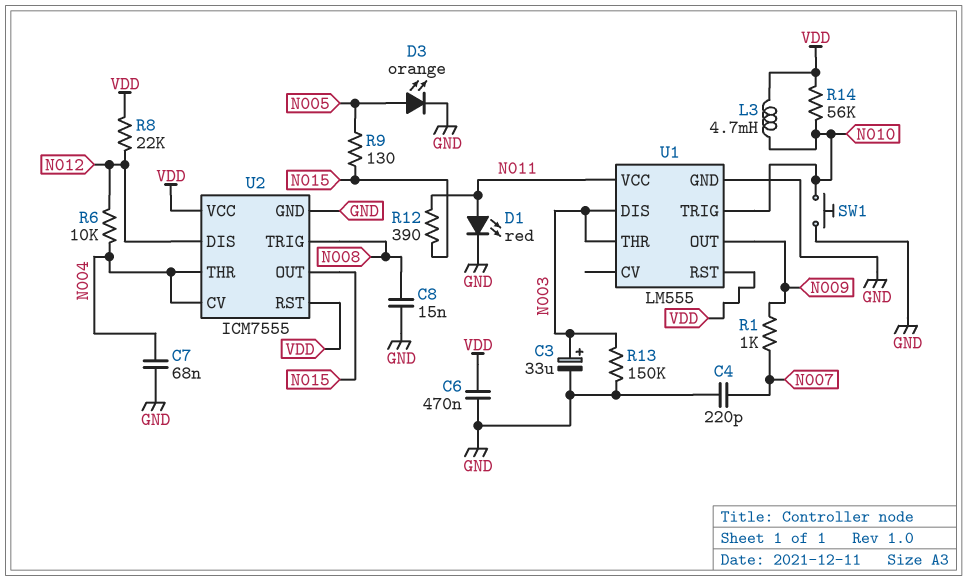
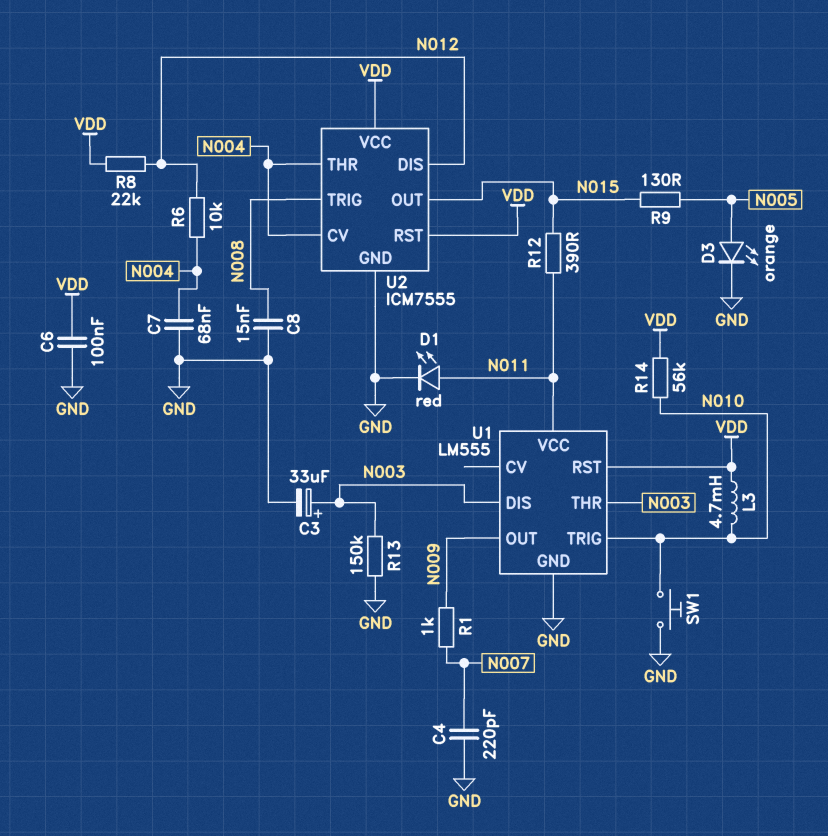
C6: 470nF (GND, VDD) -> 100nF (GND, VDD)

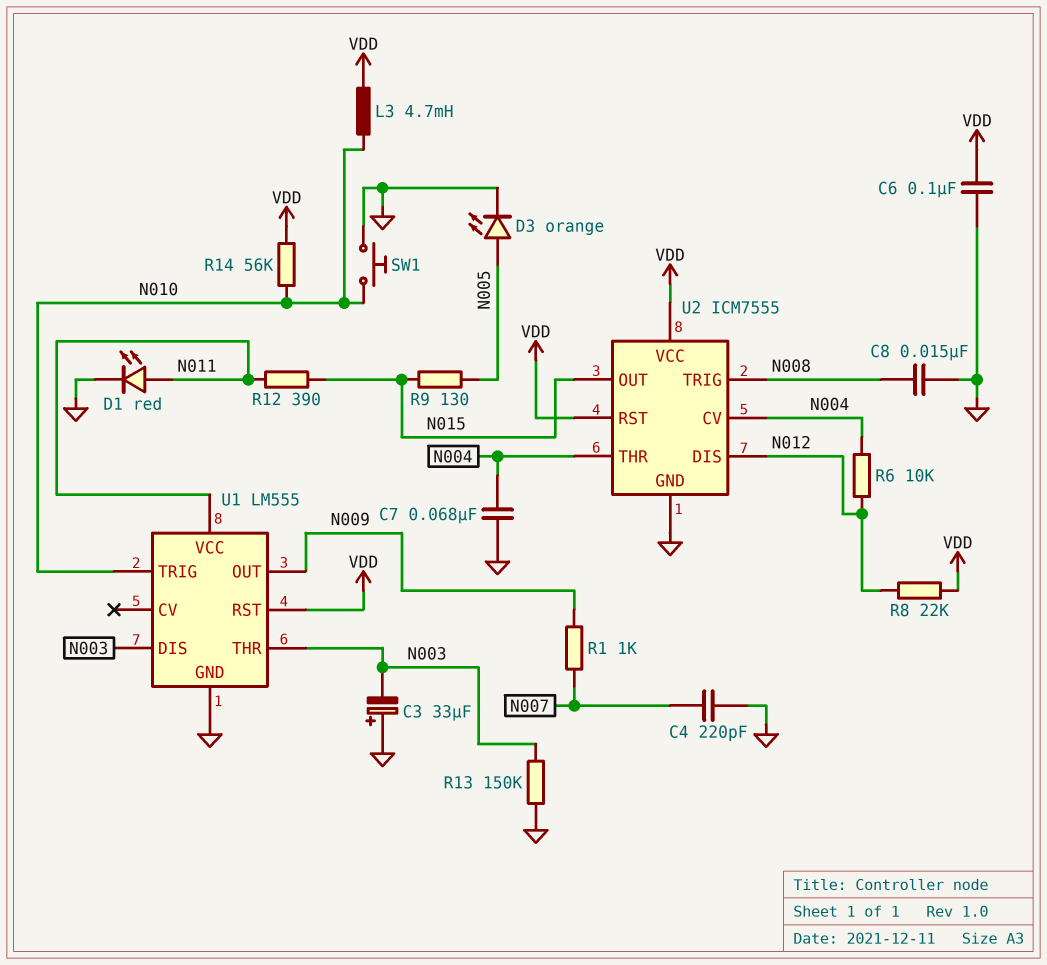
C3: 33uF (plus N003, minus GND) -> 33uF (plus GND, minus N003)

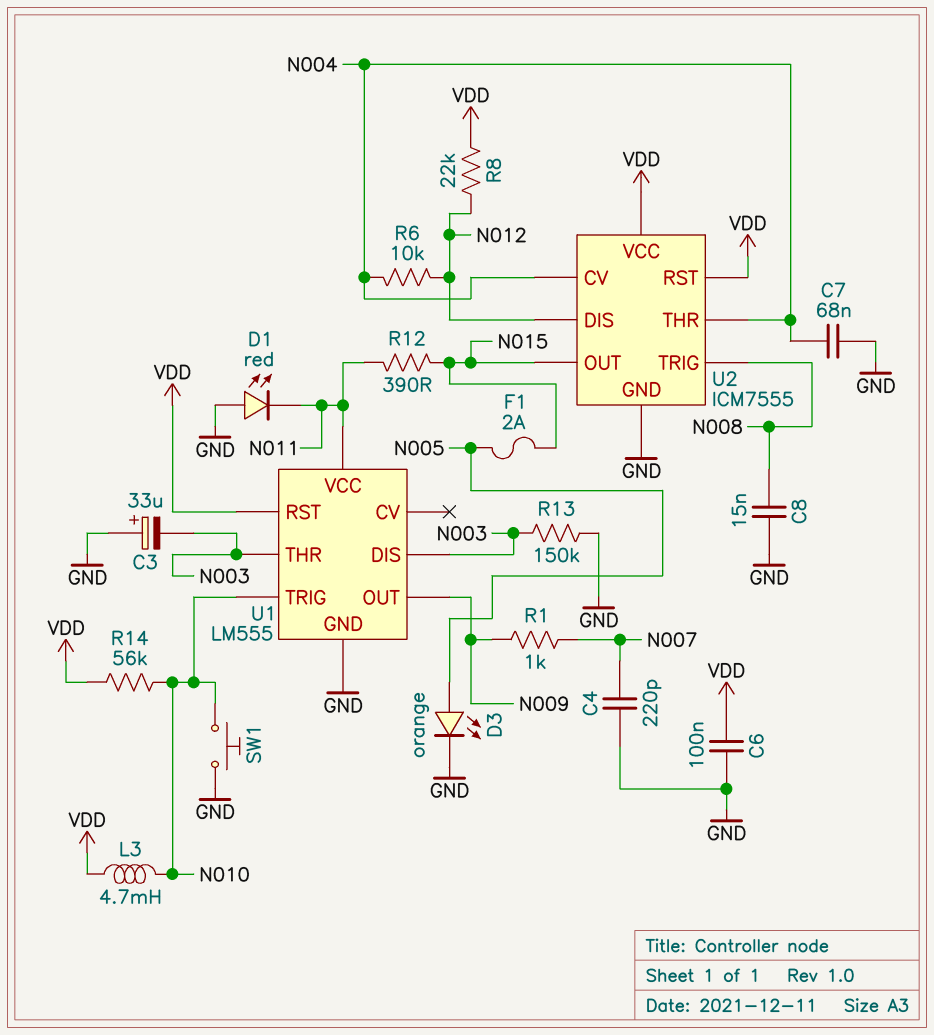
D1: LED red (A N011, K GND) -> LED red (A GND, K N011)
F1: none -> 2A (N005, N015)
R9: 130 (N005, N015) -> none

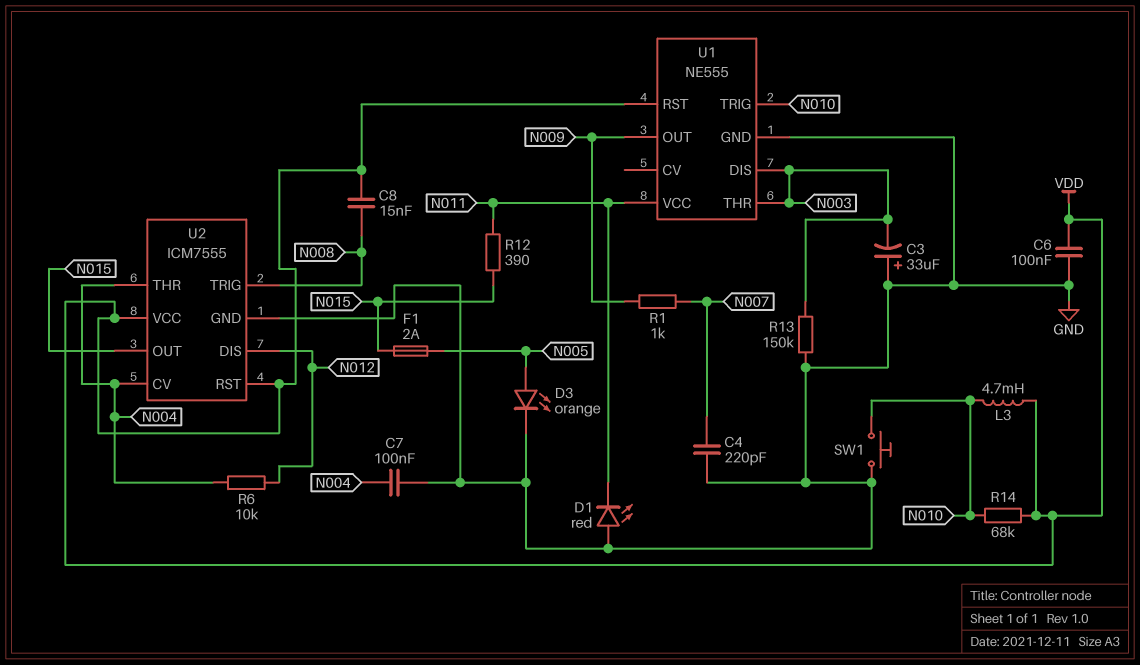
C7: 68nF (GND, N004) -> 100nF (GND, N004)
C8: 15nF (GND, N008) -> 15nF (N008, VDD)
R8: 22k (N012, VDD) -> none
R14: 56k (N010, VDD) -> 68k (N010, VDD)
U1: LM555 -> NE555

